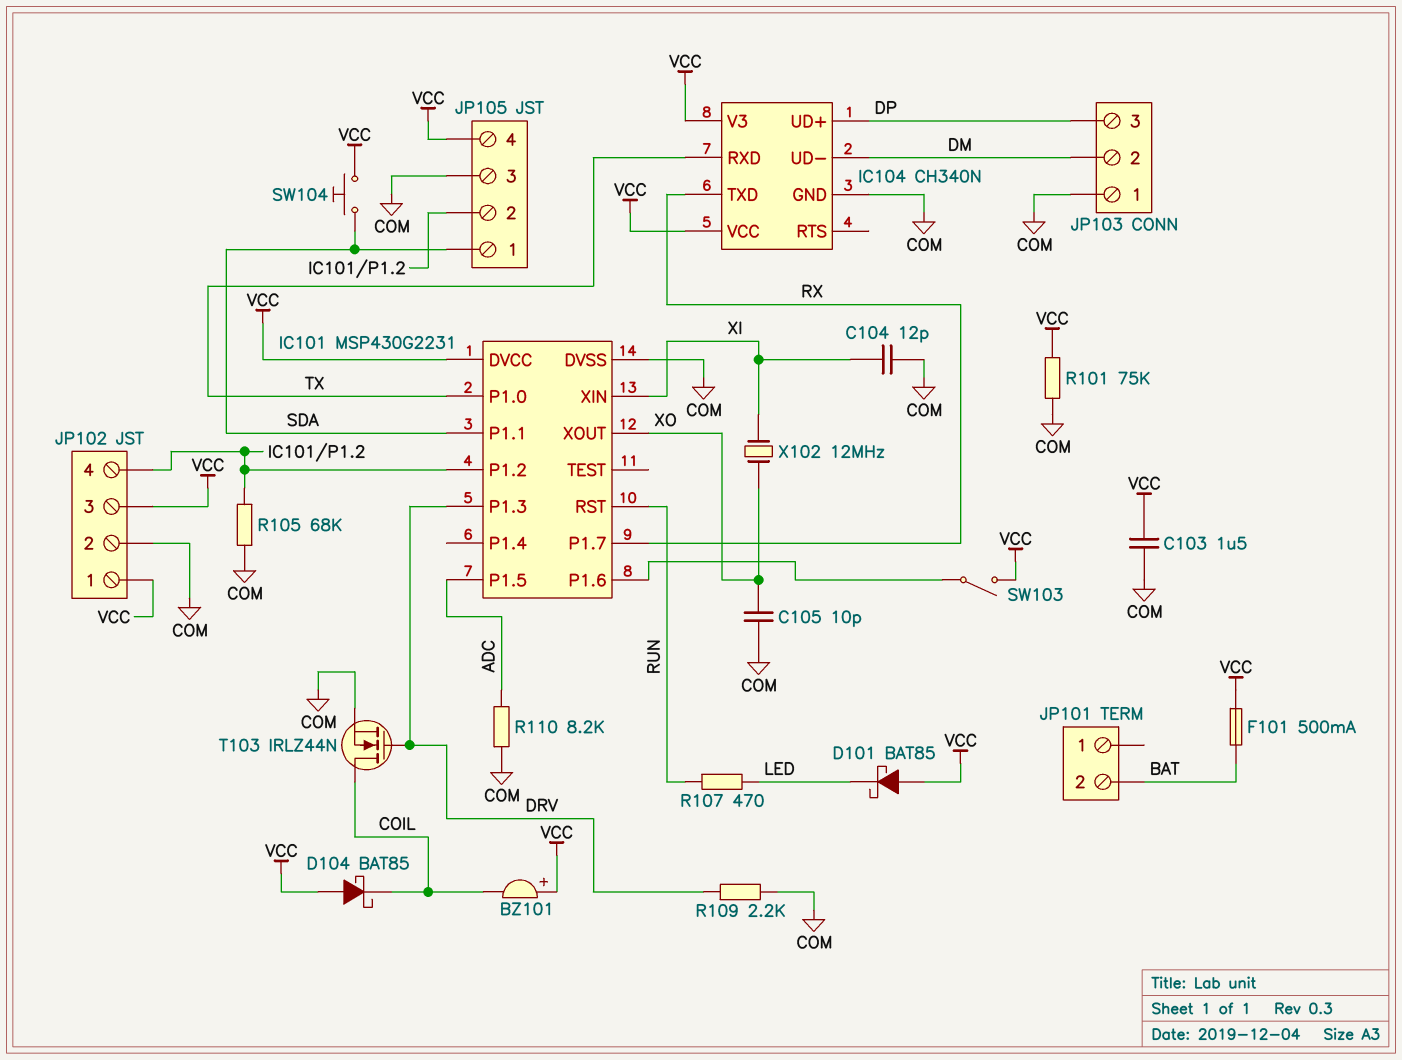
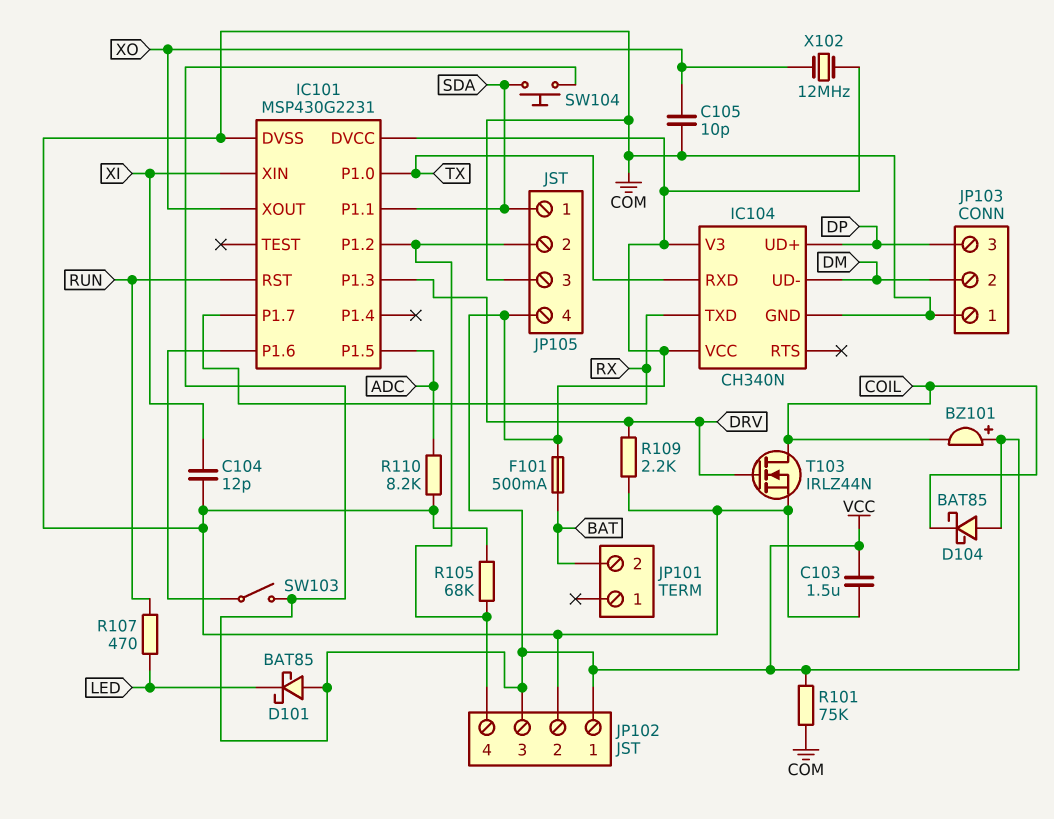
X102: 12MHz (XI, XO) -> 12MHz (VCC, XO)

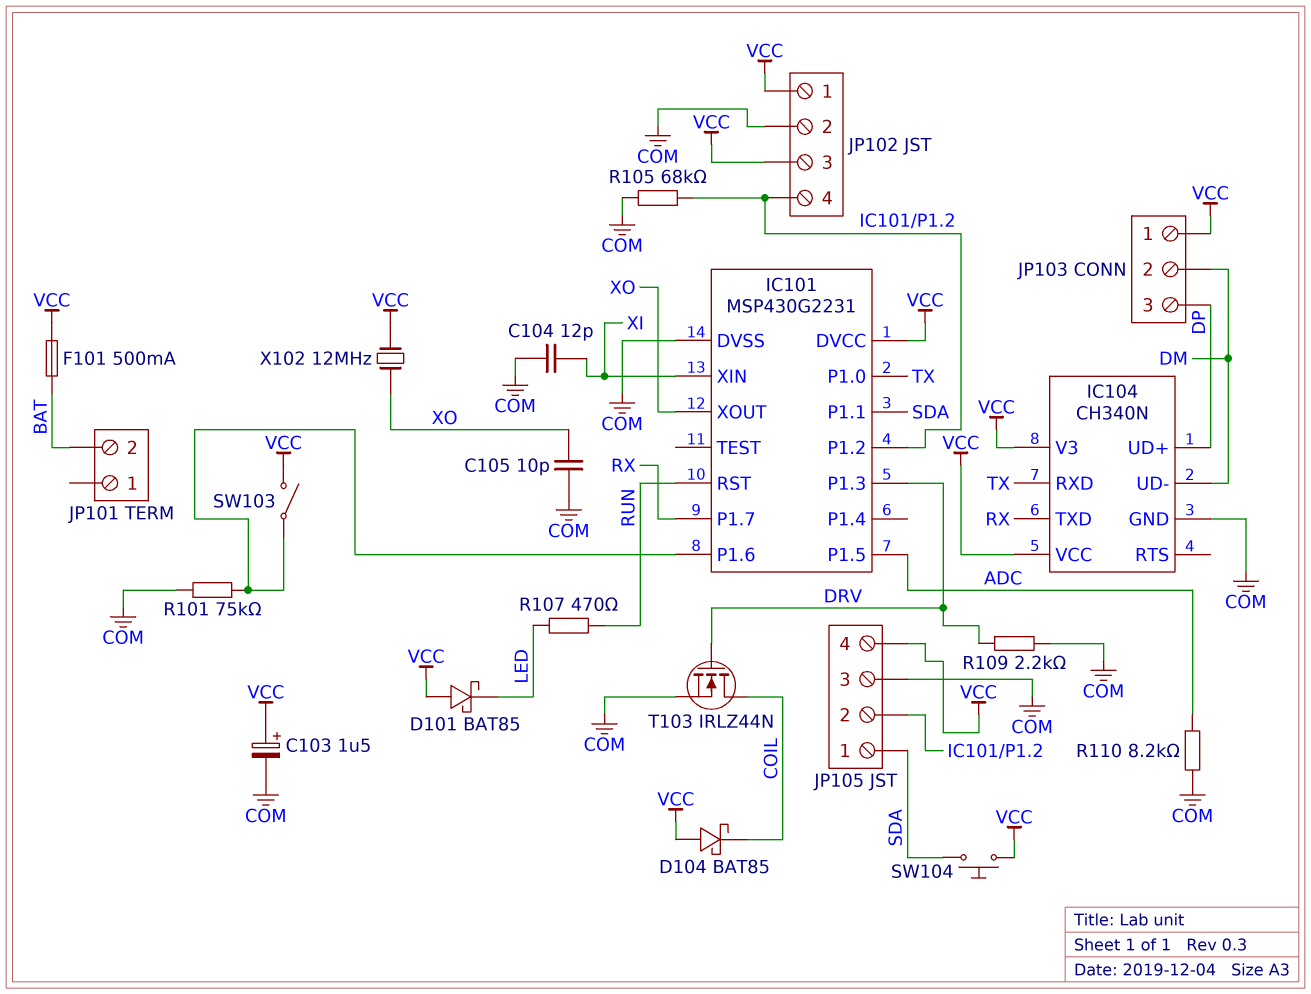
BZ101: buzzer (plus VCC, minus COIL) -> none
C103: 1.5uF (COM, VCC) -> 1.5uF (plus VCC, minus COM)
JP103 pin 1: COM -> VCC
R101: 75k (COM, VCC) -> 75k (COM, IC101/P1.6)

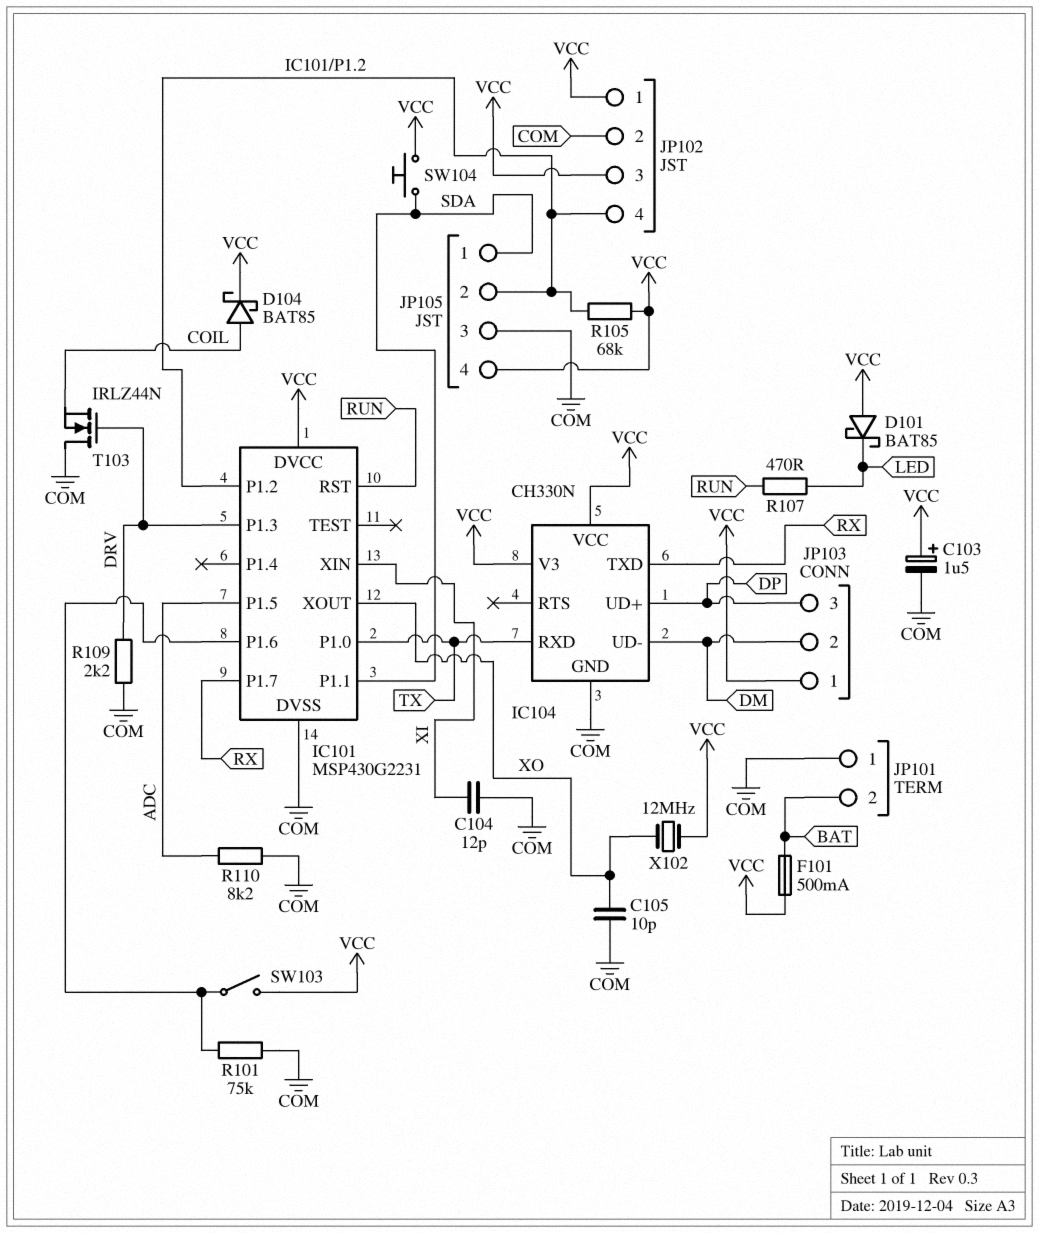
D104: schottky BAT85 (A VCC, K COIL) -> schottky BAT85 (A COIL, K VCC)
IC104: CH340N -> CH330N
JP101 pin 1: none -> COM
R105: 68k (COM, IC101/P1.2) -> 68k (IC101/P1.2, VCC)
T103: NMOS IRLZ44N (G DRV, D COIL, S COM) -> NMOS IRLZ44N (G DRV, D COM, S COIL)

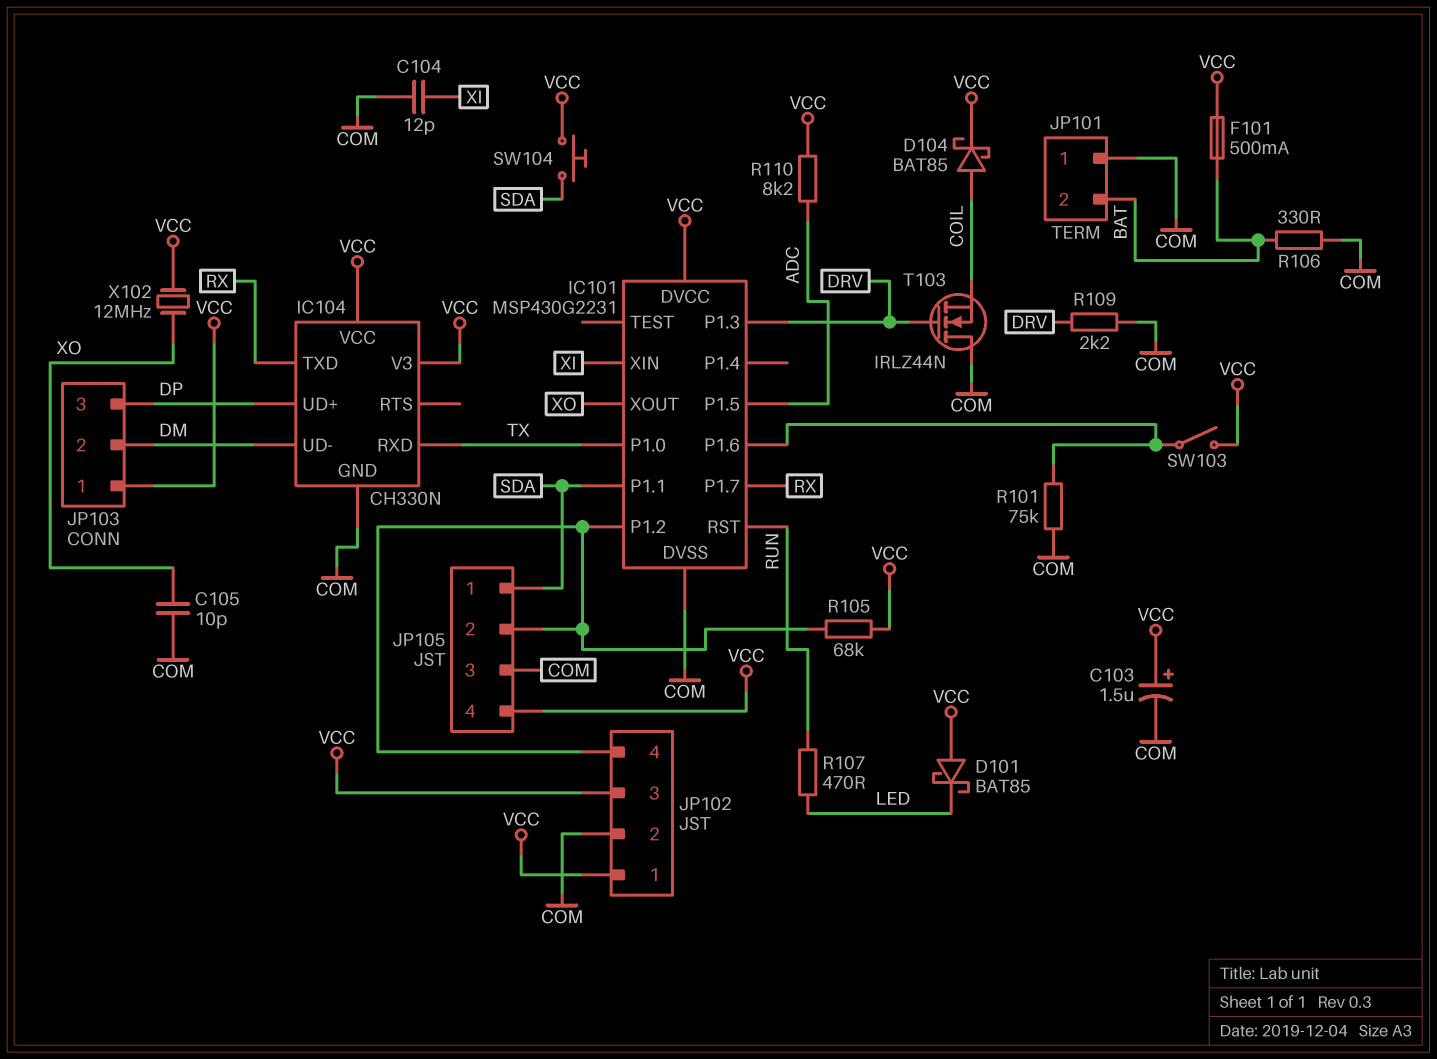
R106: none -> 330 (BAT, COM)
R110: 8.2k (ADC, COM) -> 8.2k (ADC, VCC)

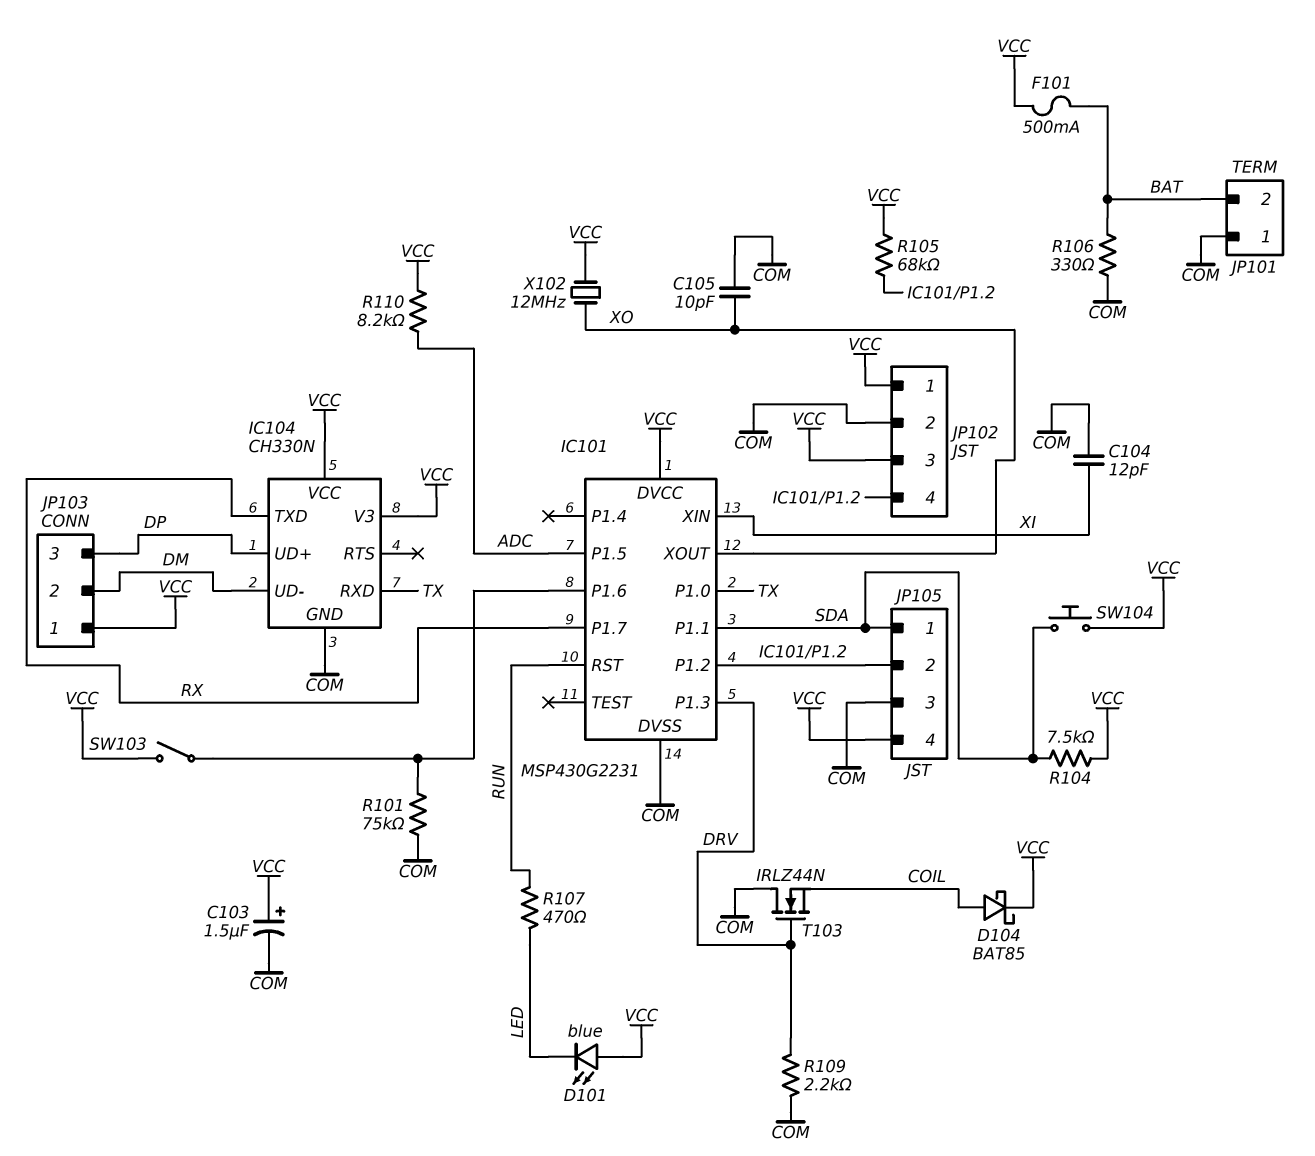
D101: schottky BAT85 (A VCC, K LED) -> LED blue (A VCC, K LED)
R104: none -> 7.5k (SDA, VCC)

